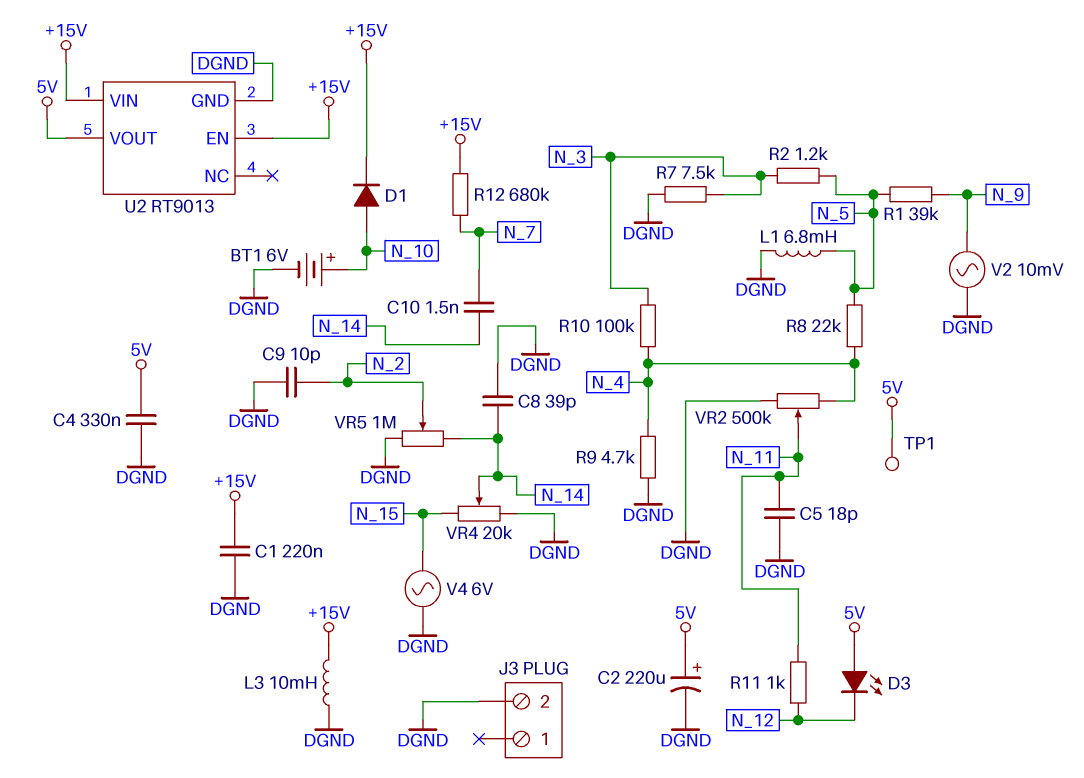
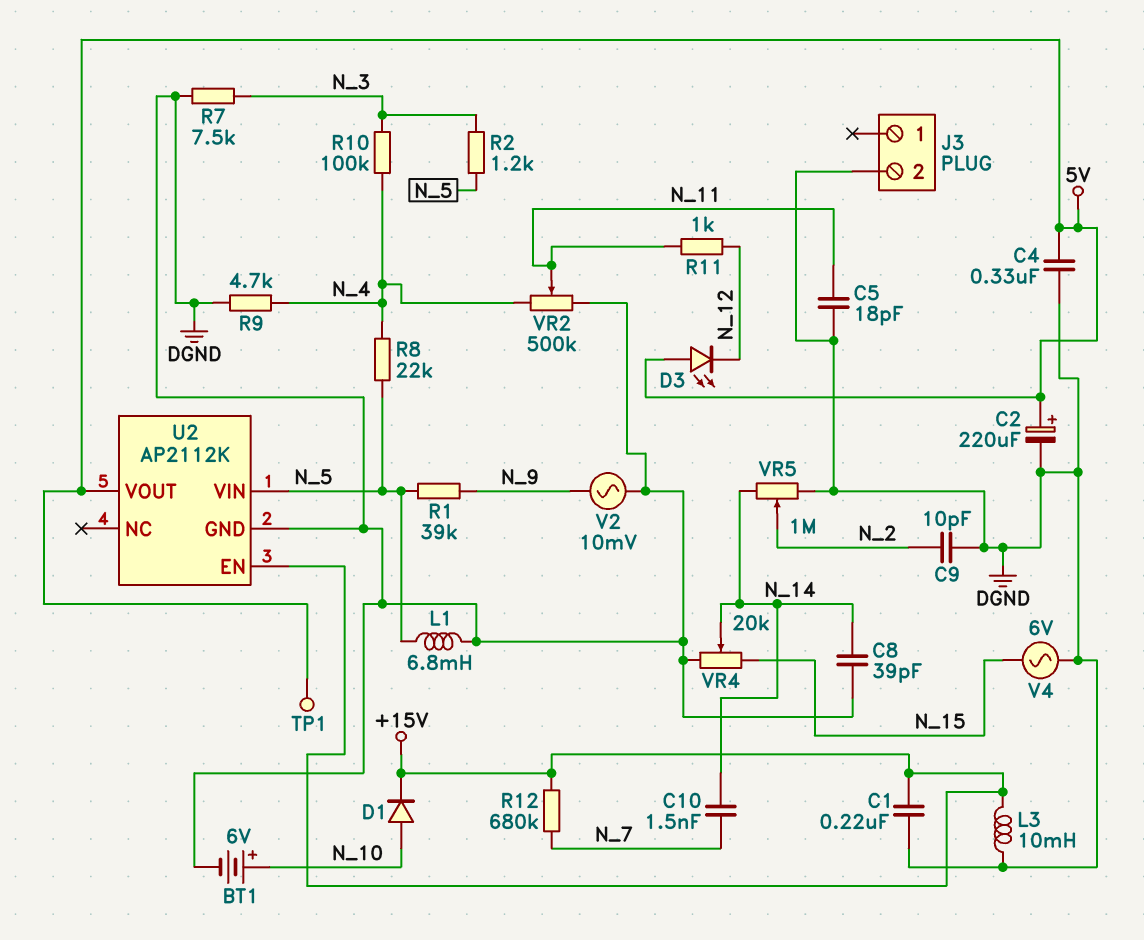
U2: RT9013 -> AP2112K
U2 pin VIN: +15V -> N_5

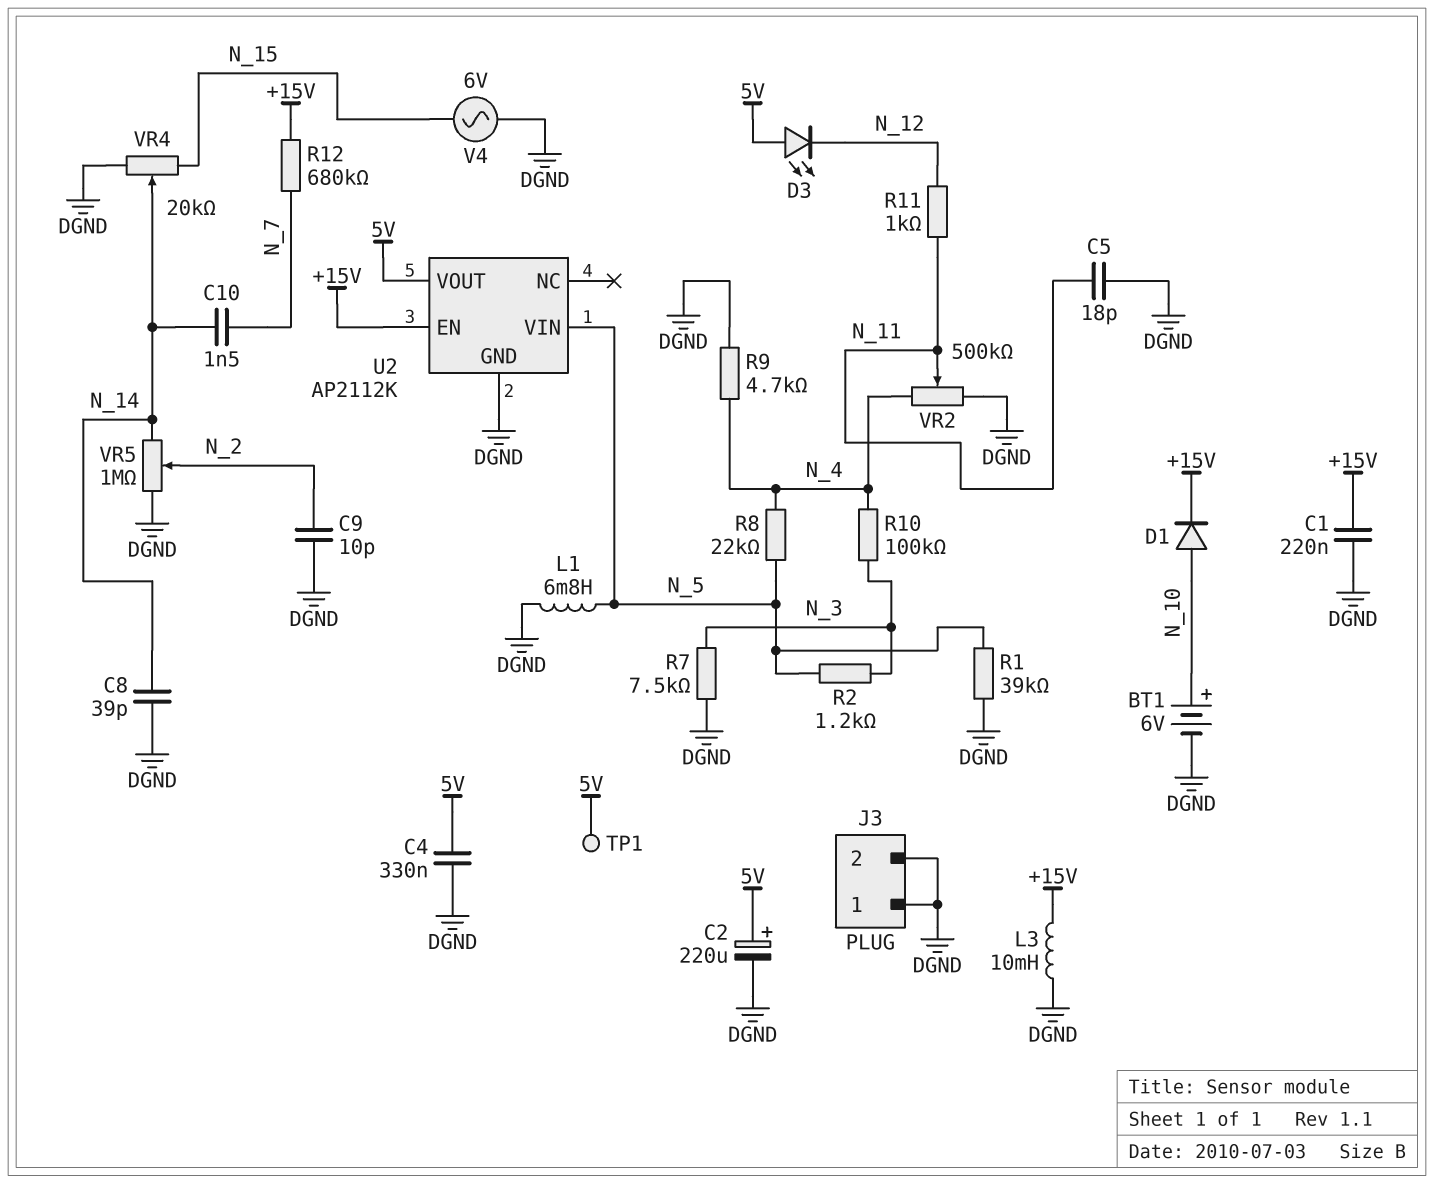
J3 pin 1: none -> DGND
R1: 39k (N_5, N_9) -> 39k (DGND, N_5)
V2: AC 10mV (DGND, N_9) -> none

